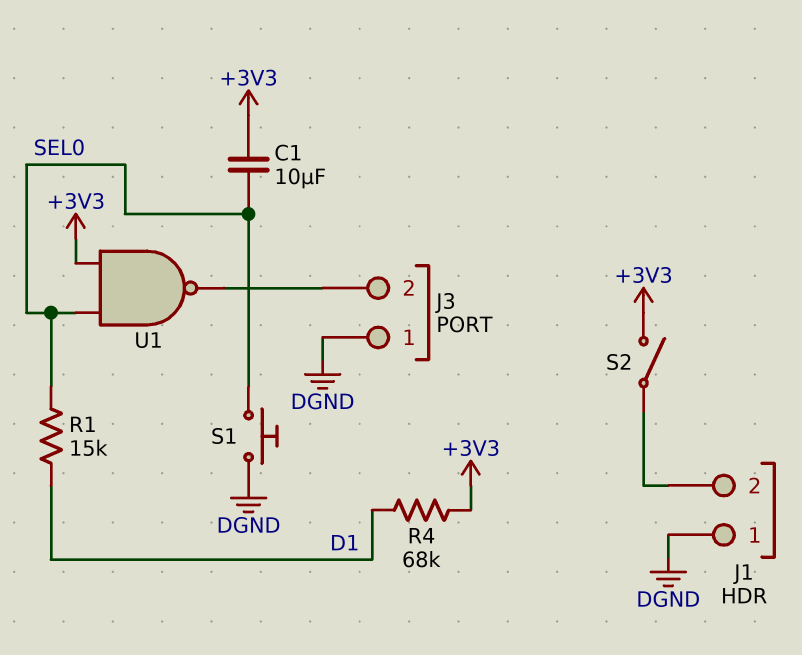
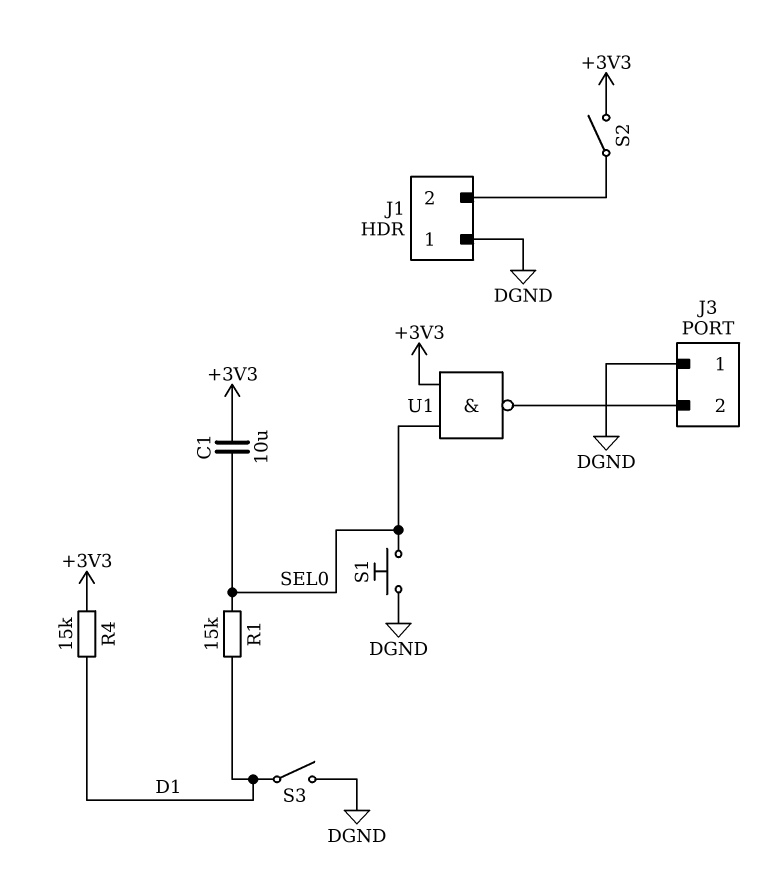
R4: 68k (+3V3, D1) -> 15k (+3V3, D1)
S3: none -> switch (D1, DGND)

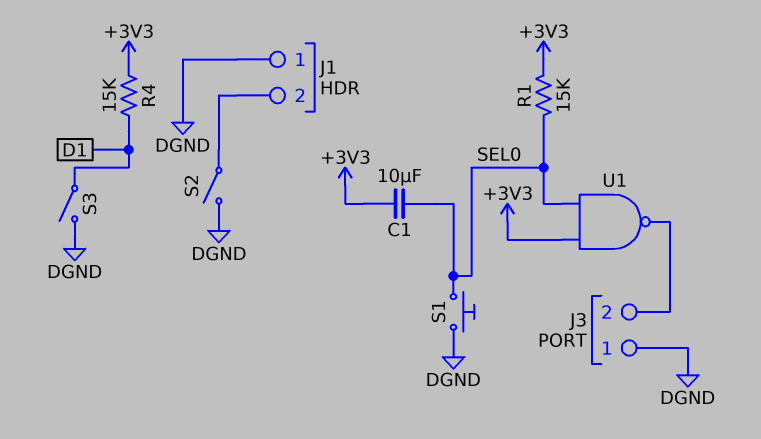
R1: 15k (D1, SEL0) -> 15k (+3V3, SEL0)
S2: switch (+3V3, J1/2) -> switch (DGND, J1/2)

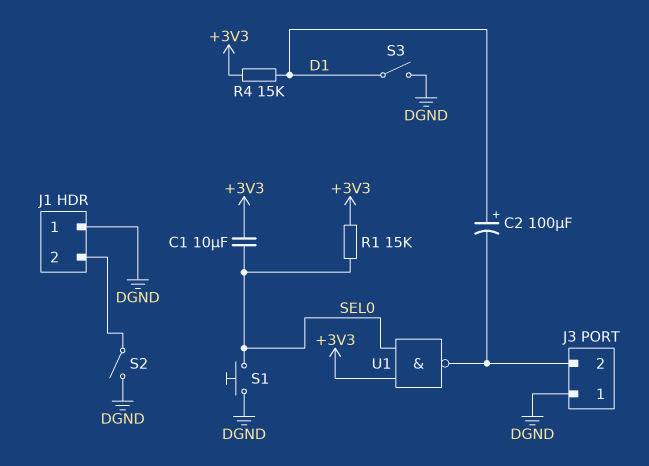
C2: none -> 100uF (plus D1, minus J3/2)

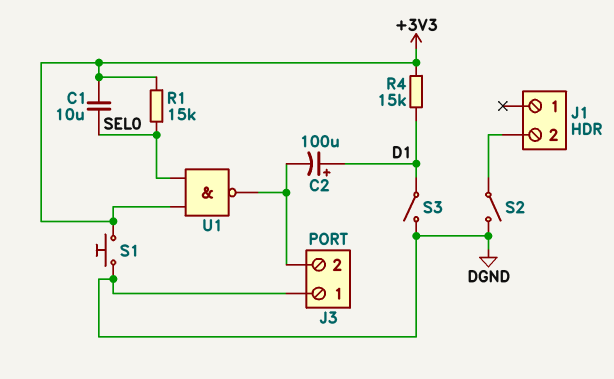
J1 pin 1: DGND -> none
S1: button (DGND, SEL0) -> button (+3V3, DGND)

